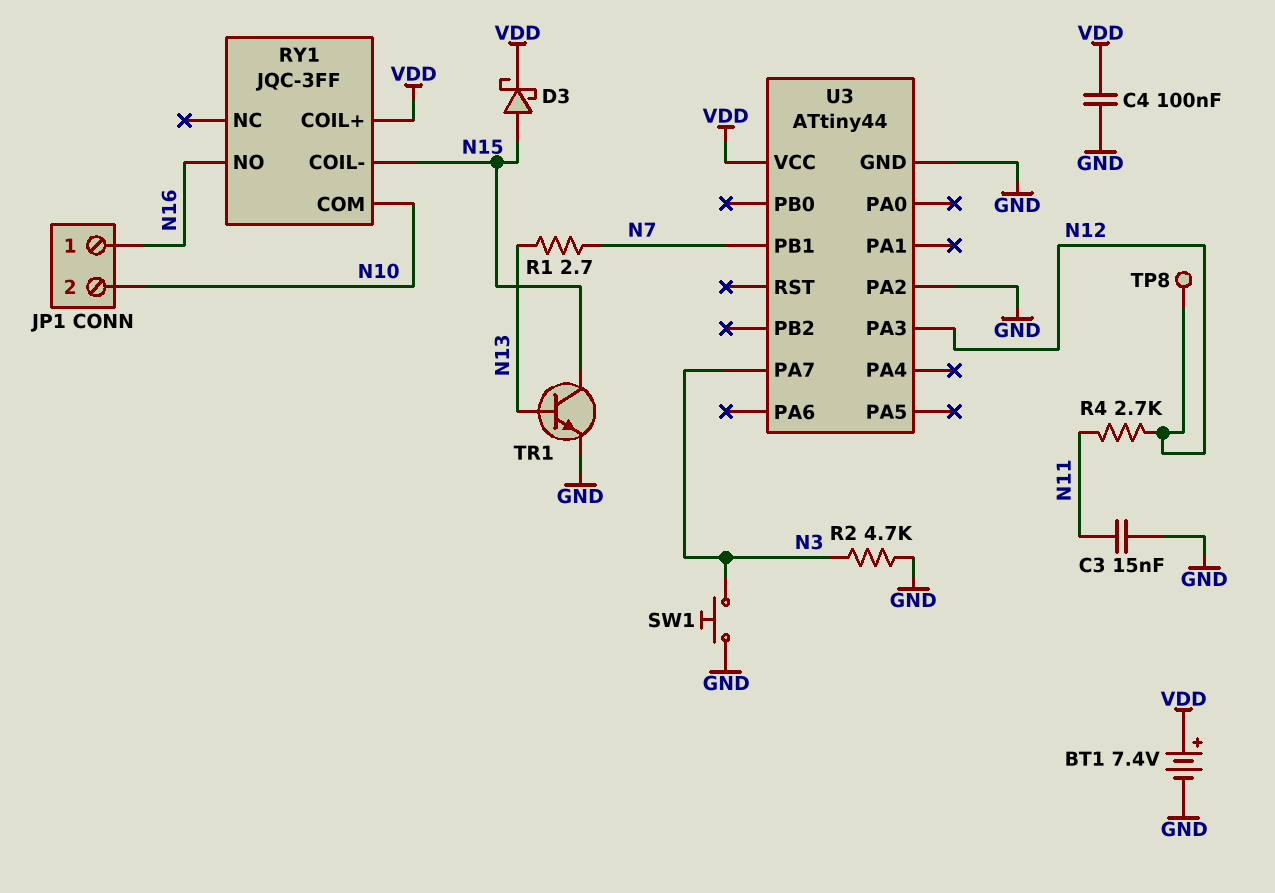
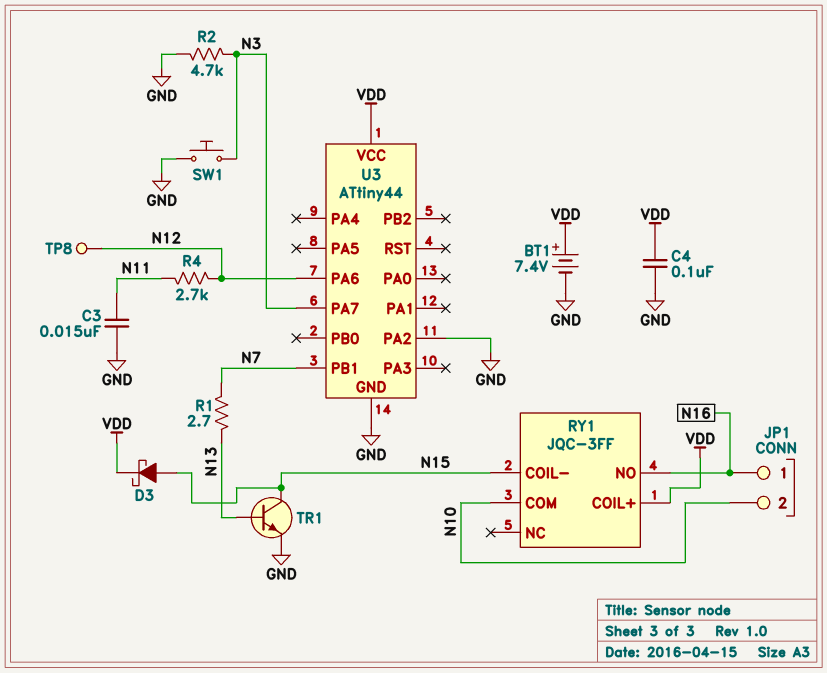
U3 pin PA3: N12 -> none
U3 pin PA6: none -> N12

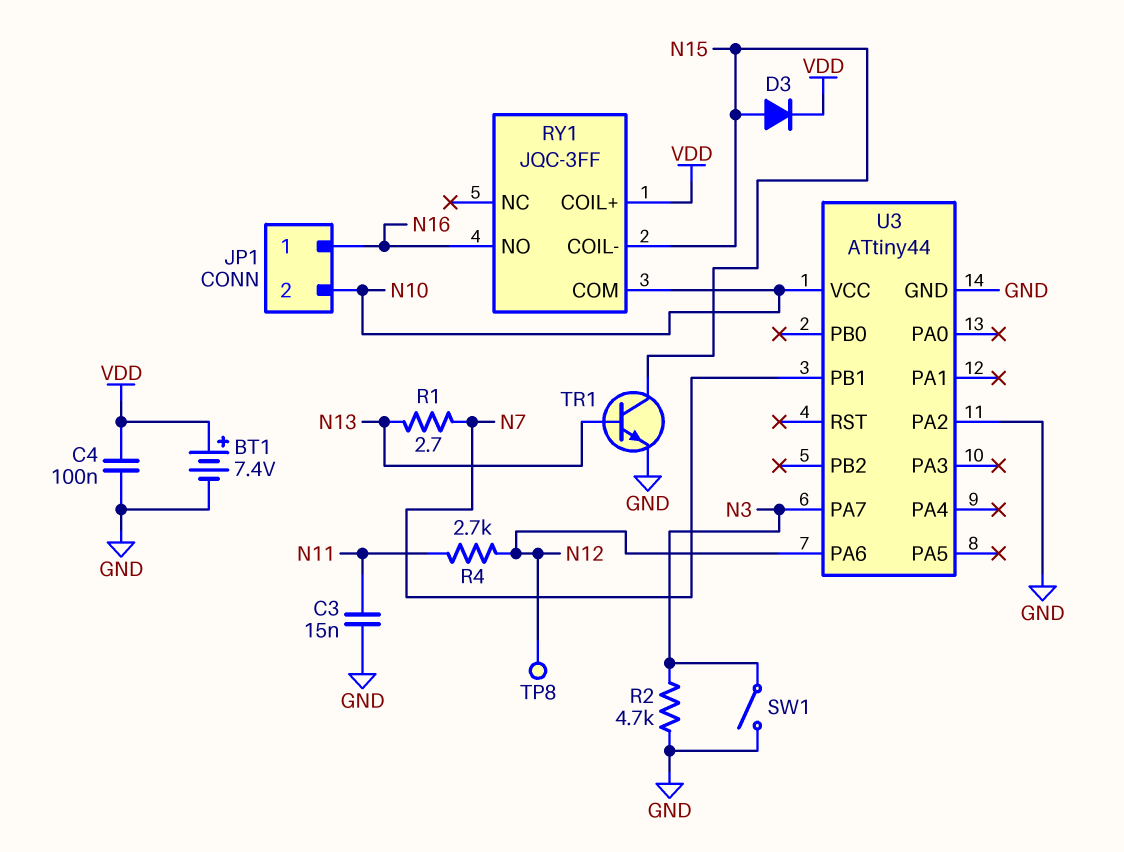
D3: schottky (A N15, K VDD) -> diode (A N15, K VDD)
SW1: button (GND, N3) -> switch (GND, N3)
U3 pin VCC: VDD -> N10

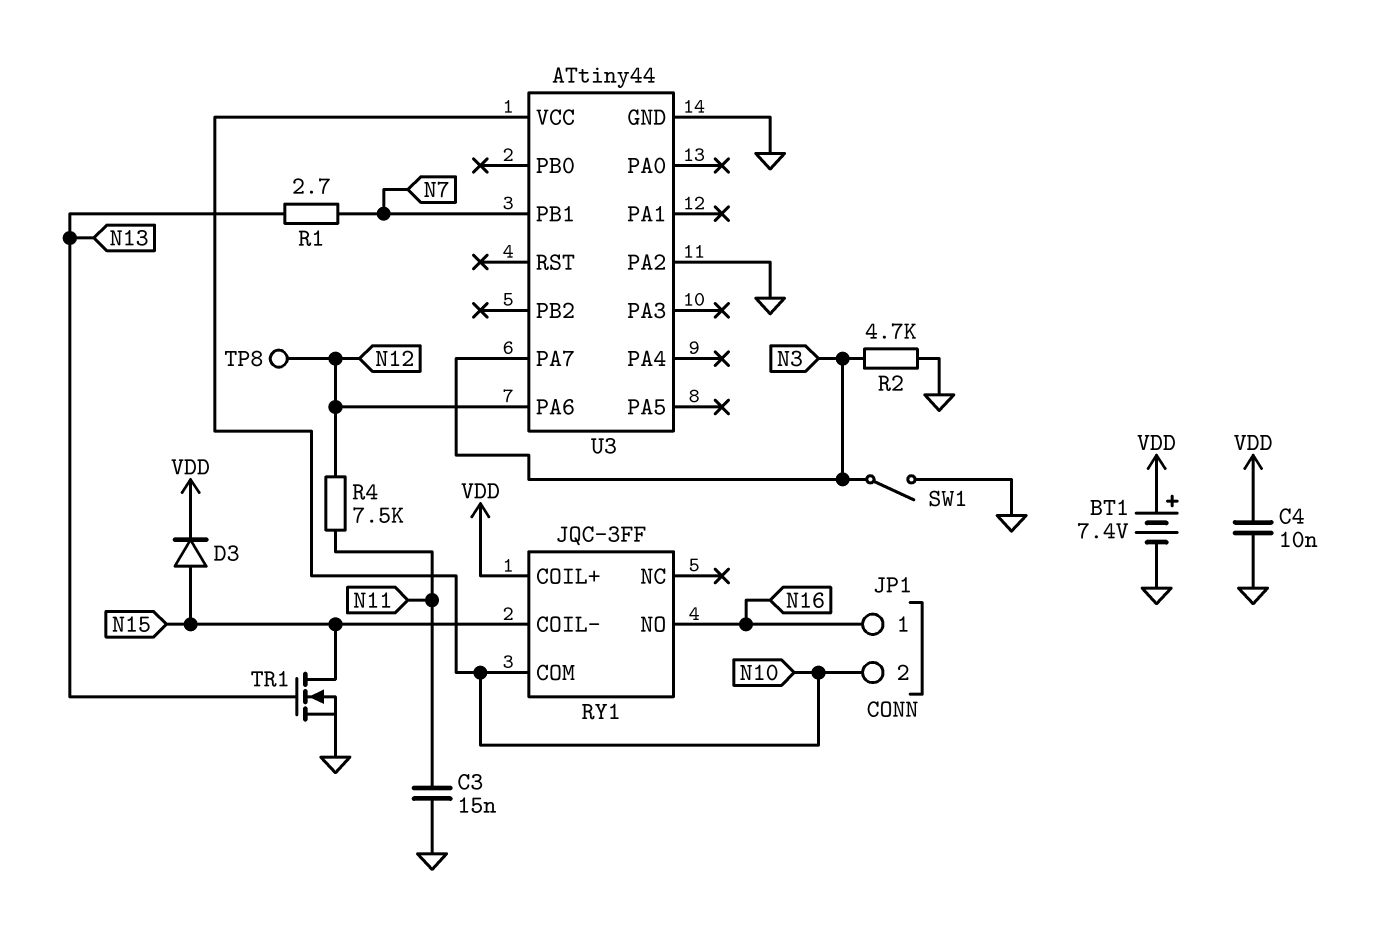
C4: 100nF (GND, VDD) -> 10nF (GND, VDD)
R4: 2.7k (N11, N12) -> 7.5k (N11, N12)
TR1: NPN (B N13, C N15, E GND) -> NMOS (G N13, D N15, S GND)

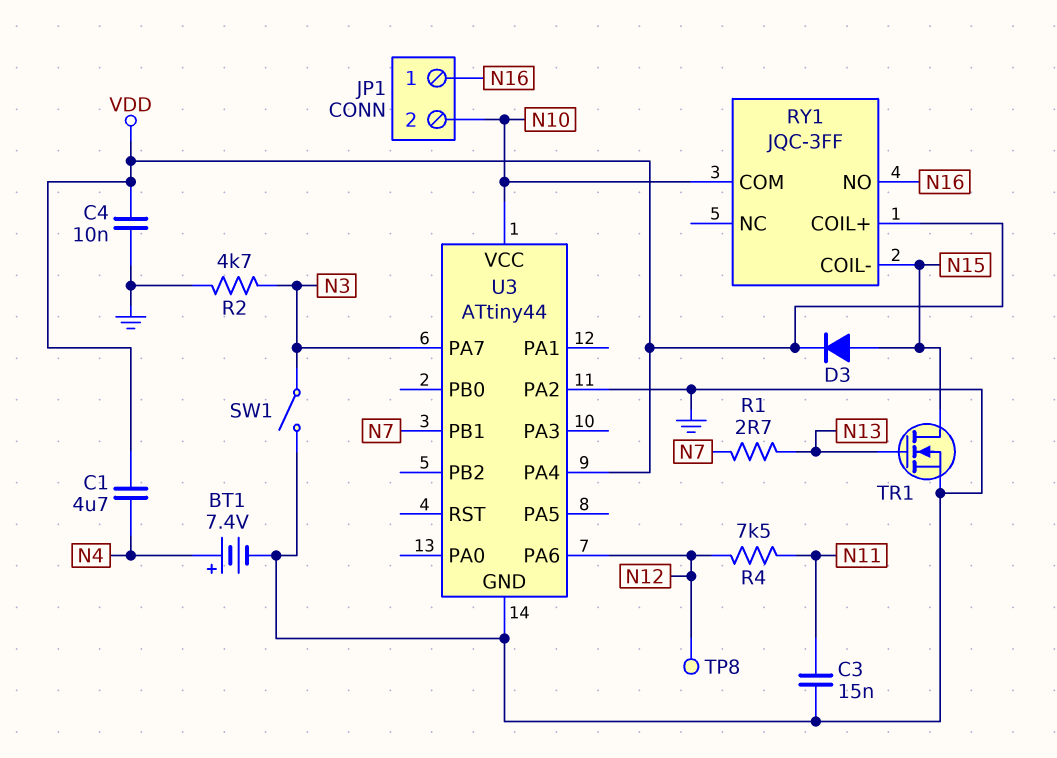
BT1: 7.4V (plus VDD, minus GND) -> 7.4V (plus N4, minus GND)
C1: none -> 4.7uF (N4, VDD)
U3 pin PA4: none -> VDD

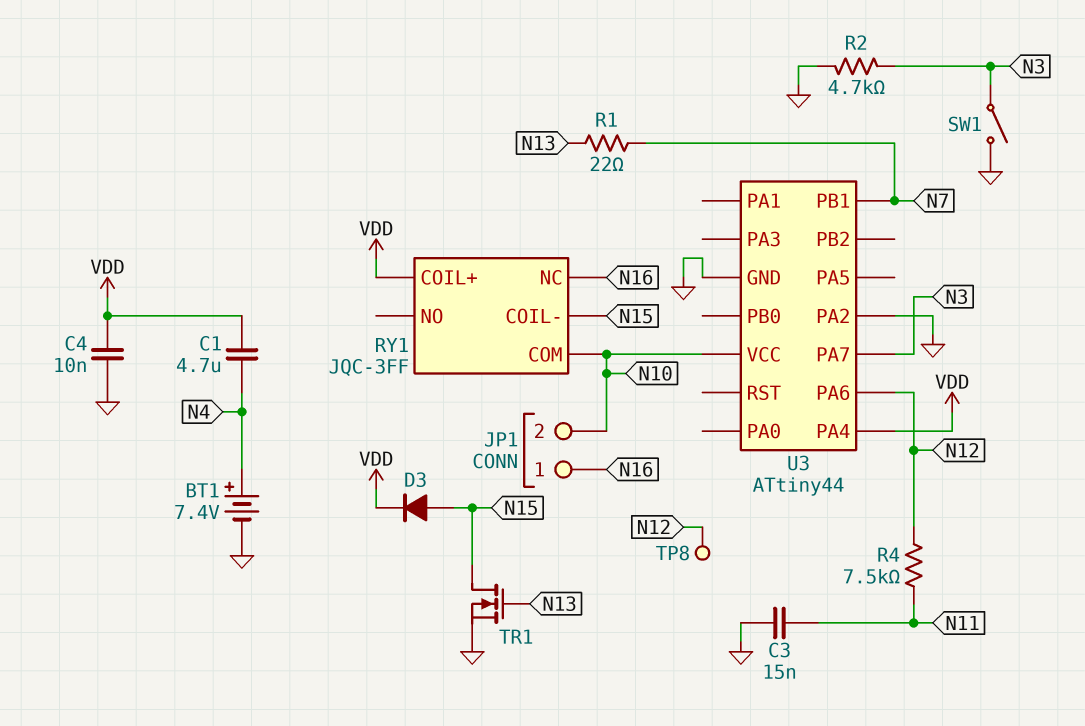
R1: 2.7 (N7, N13) -> 22 (N7, N13)
RY1 pin NC: none -> N16
RY1 pin NO: N16 -> none

